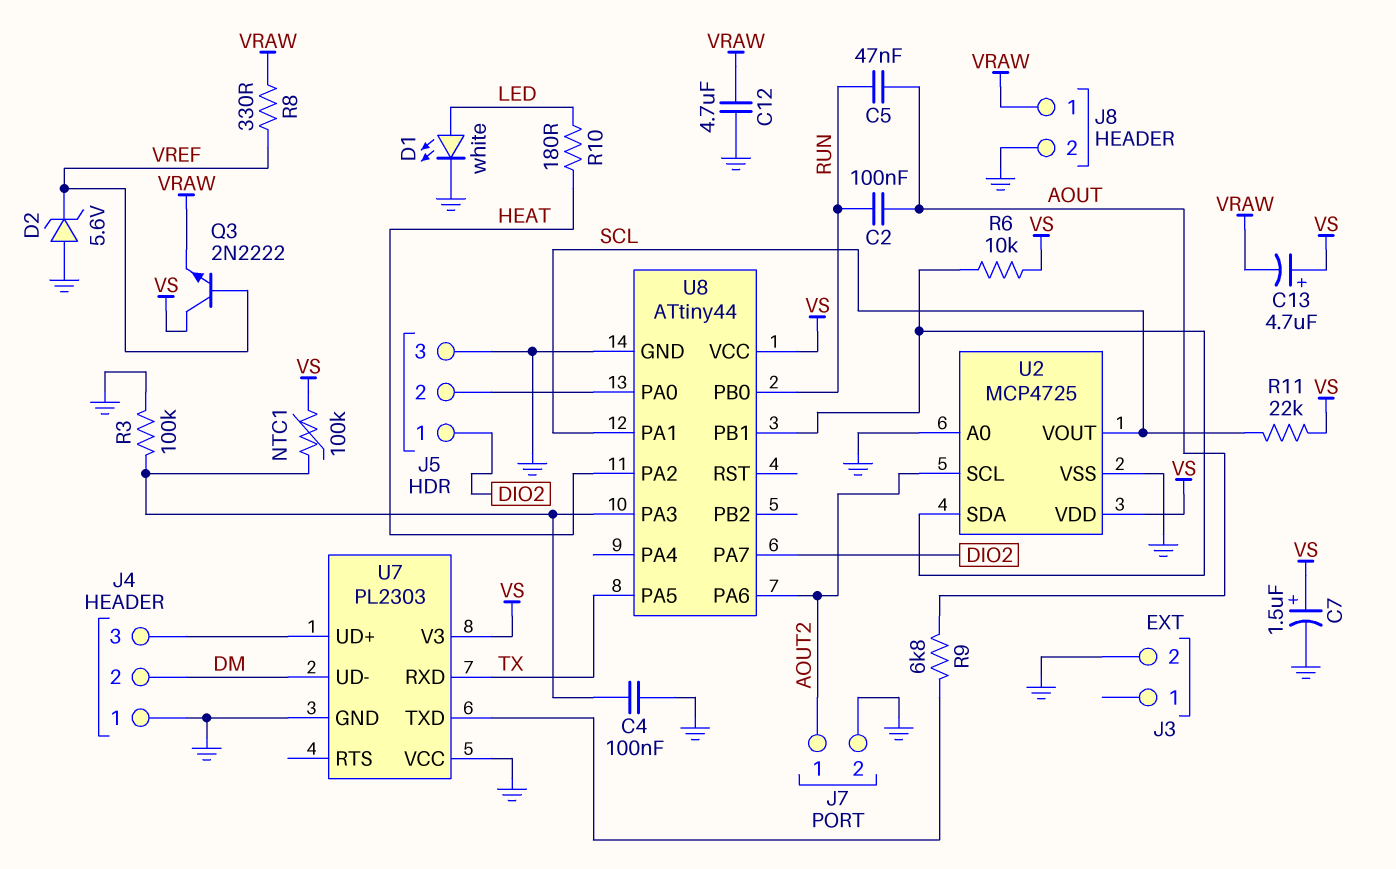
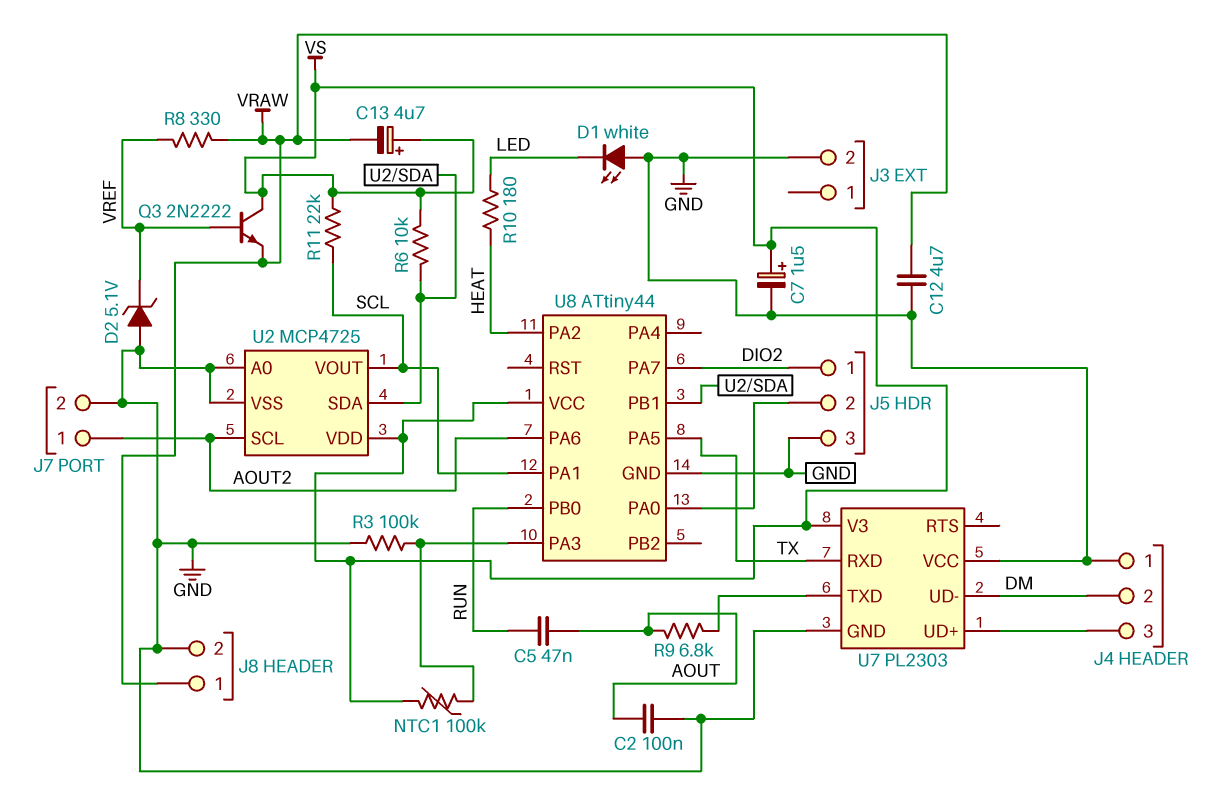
C2: 100nF (AOUT, RUN) -> 100nF (AOUT, GND)
C4: 100nF (GND, U8/PA3) -> none
D1: LED white (A LED, K GND) -> LED white (A GND, K LED)
D2: zener 5.6V (A GND, K VREF) -> zener 5.1V (A GND, K VREF)

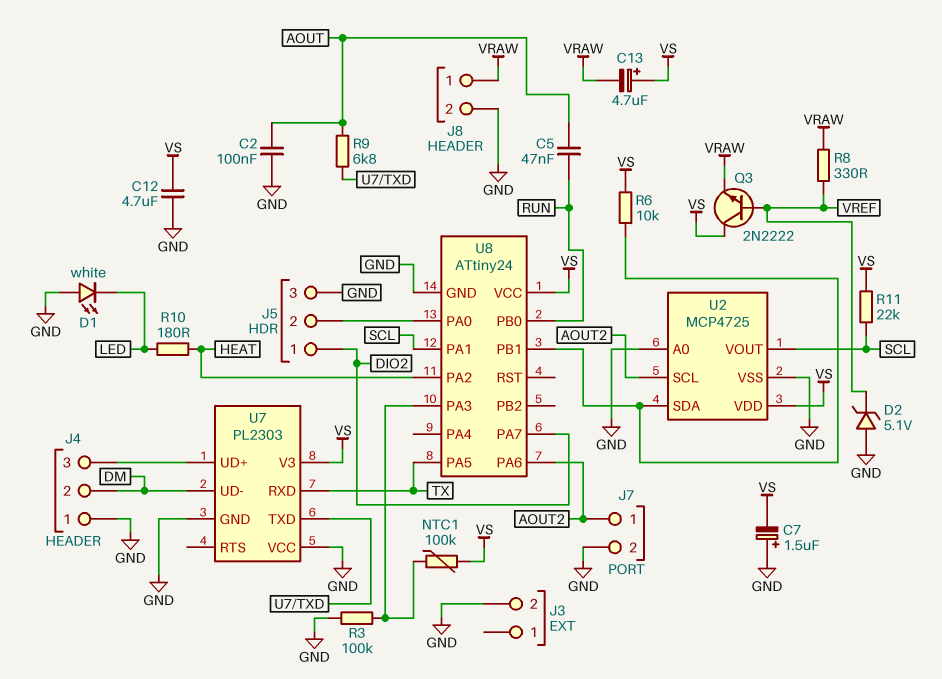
C7: 1.5uF (plus VS, minus GND) -> 1.5uF (plus GND, minus VS)
C12: 4.7uF (GND, VRAW) -> 4.7uF (GND, VS)
U8: ATtiny44 -> ATtiny24

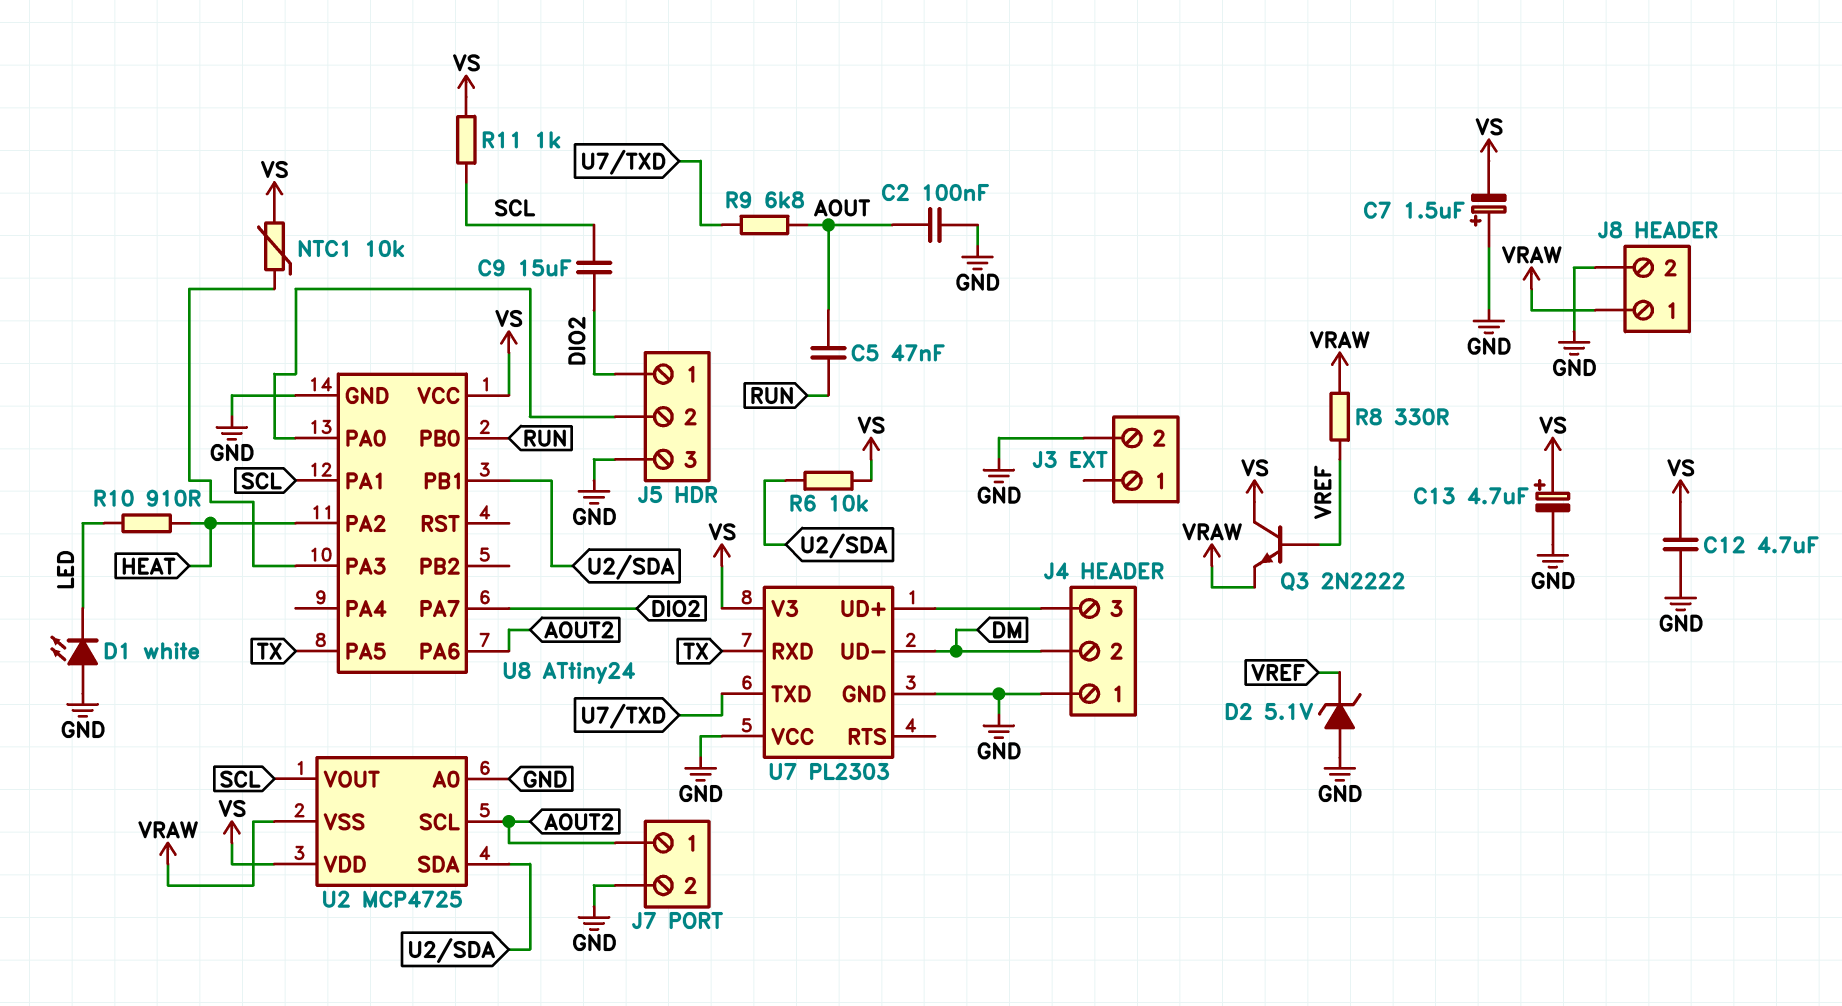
C9: none -> 15uF (DIO2, SCL)
C13: 4.7uF (plus VS, minus VRAW) -> 4.7uF (plus VS, minus GND)
NTC1: 100k (U8/PA3, VS) -> 10k (U8/PA3, VS)
R3: 100k (GND, U8/PA3) -> none
R10: 180 (HEAT, LED) -> 910 (HEAT, LED)
R11: 22k (SCL, VS) -> 1k (SCL, VS)
U2 pin VSS: GND -> VRAW

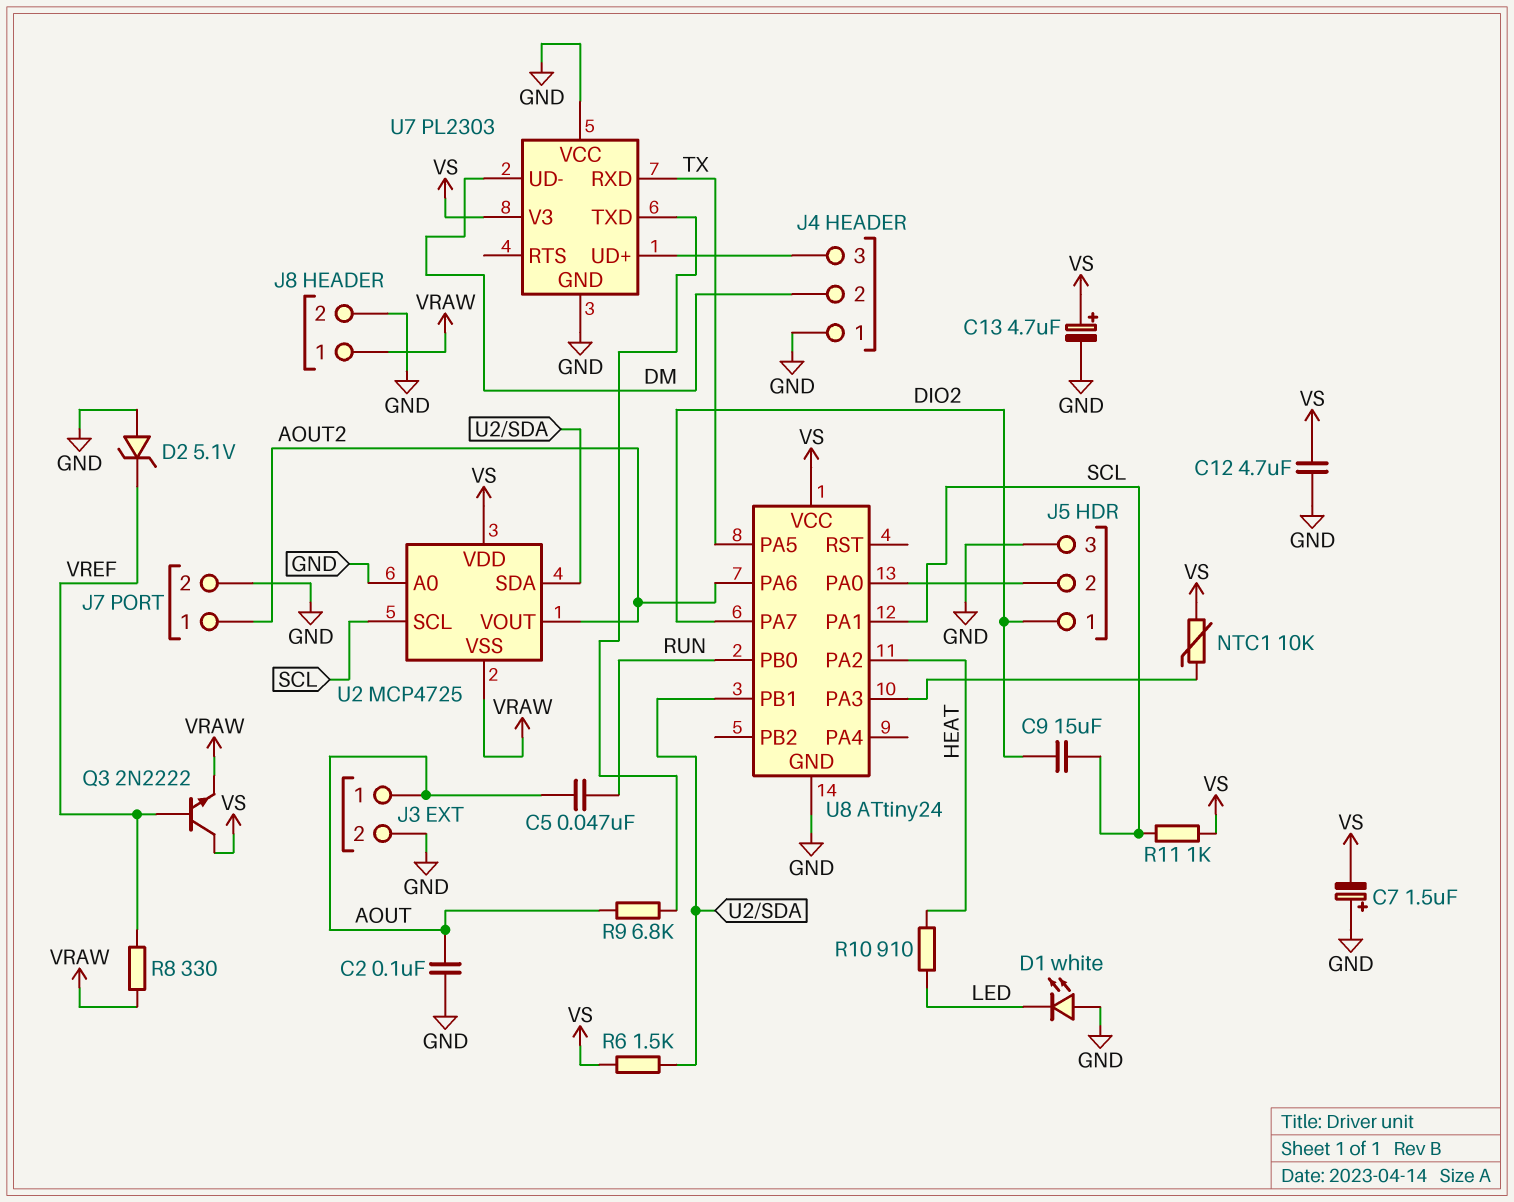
J3 pin 1: none -> AOUT
R6: 10k (U2/SDA, VS) -> 1.5k (U2/SDA, VS)
U2 pin SCL: AOUT2 -> SCL
U2 pin VOUT: SCL -> AOUT2

